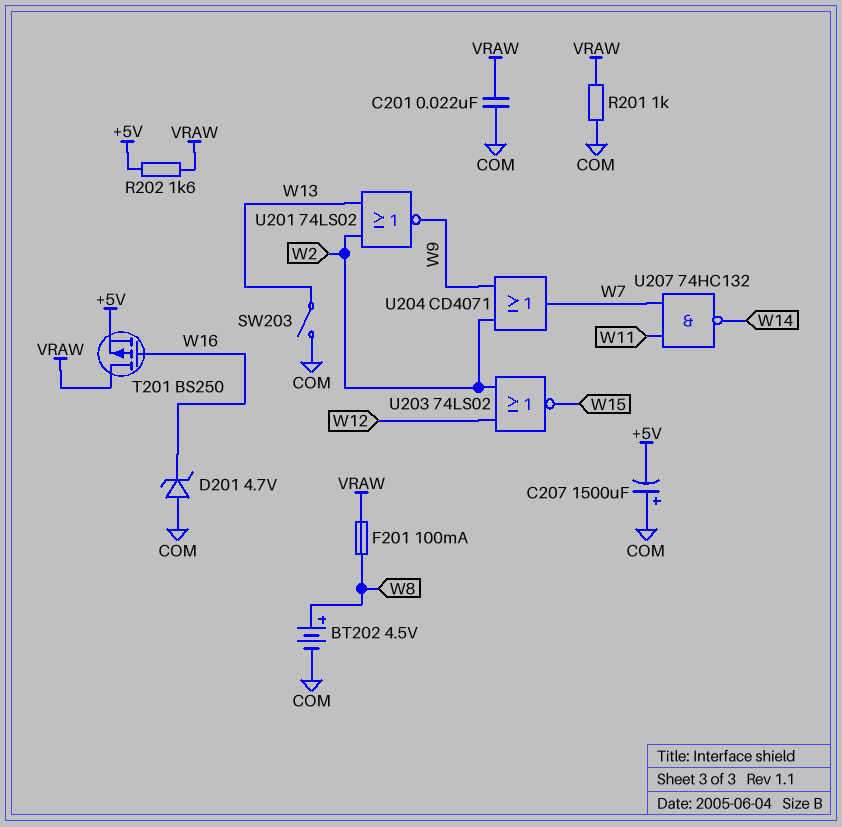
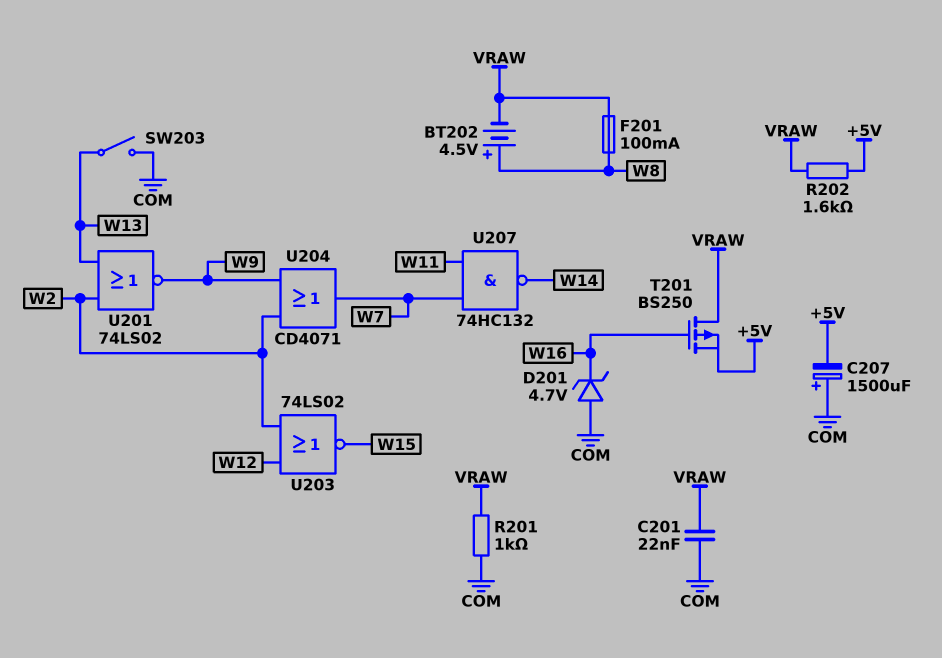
BT202: 4.5V (plus W8, minus COM) -> 4.5V (plus W8, minus VRAW)

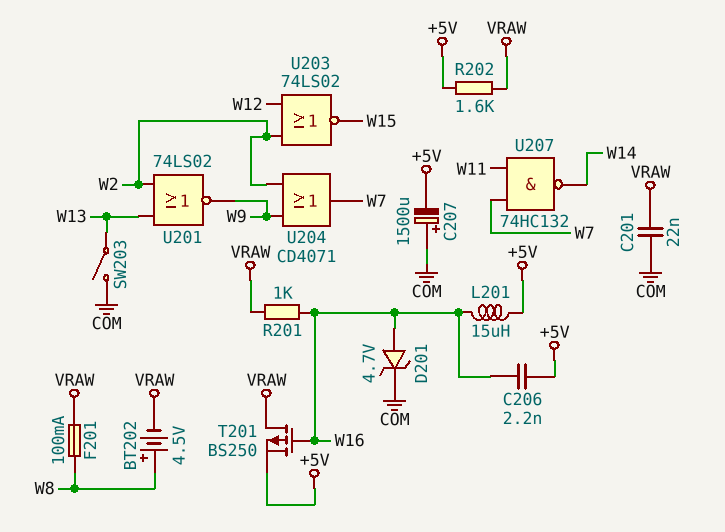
C206: none -> 2.2nF (+5V, W16)
D201: zener 4.7V (A COM, K W16) -> zener 4.7V (A W16, K COM)
L201: none -> 15uH (+5V, W16)
R201: 1k (COM, VRAW) -> 1k (VRAW, W16)

